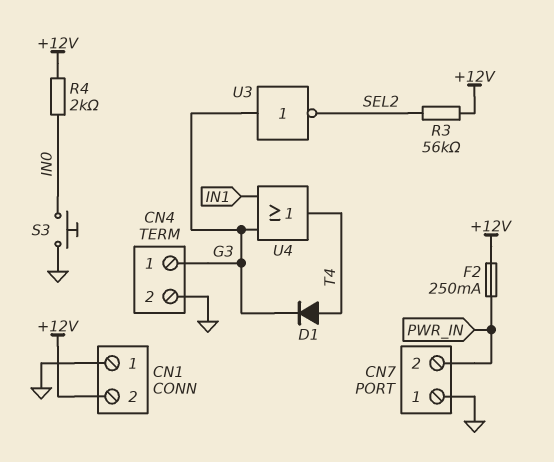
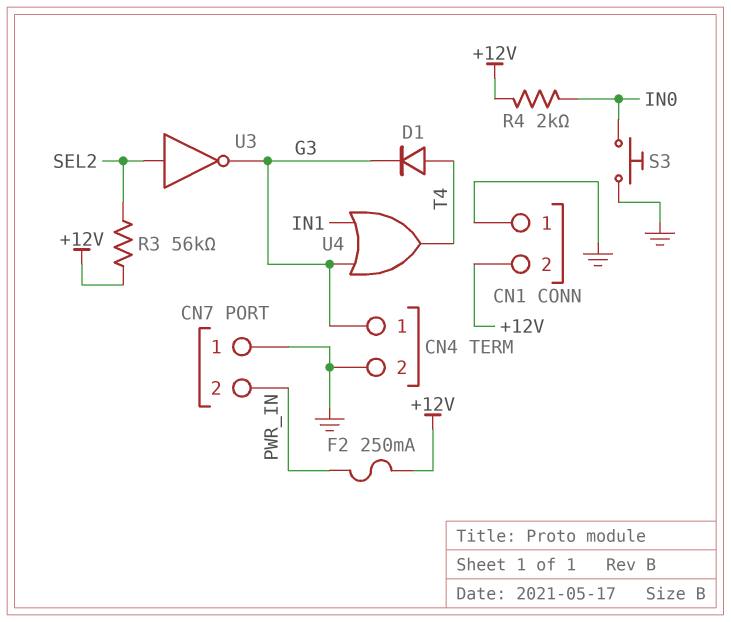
U3: NOT (in G3, out SEL2) -> NOT (in SEL2, out G3)

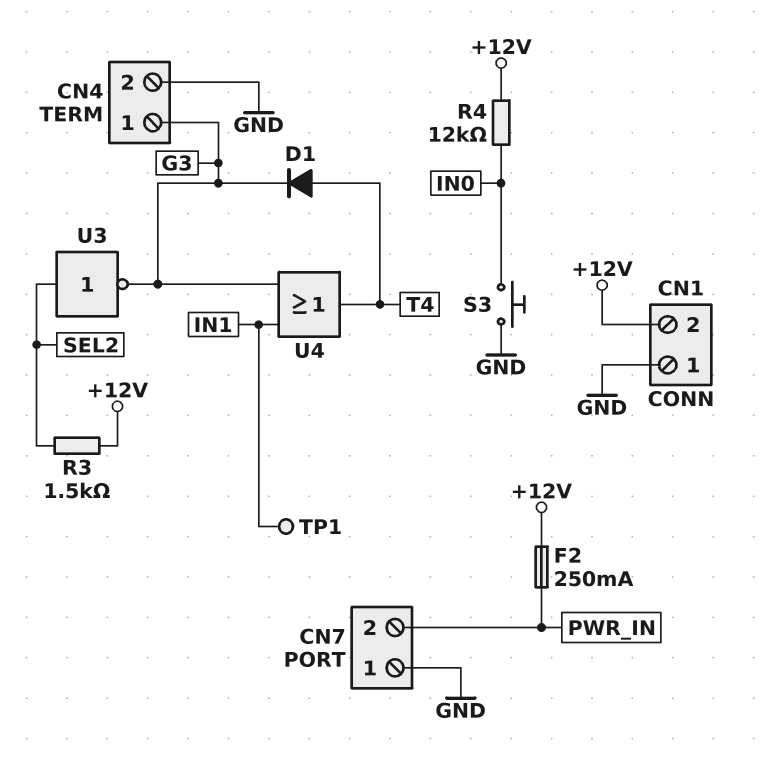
R3: 56k (+12V, SEL2) -> 1.5k (+12V, SEL2)
R4: 2k (+12V, IN0) -> 12k (+12V, IN0)
TP1: none -> test point (IN1)

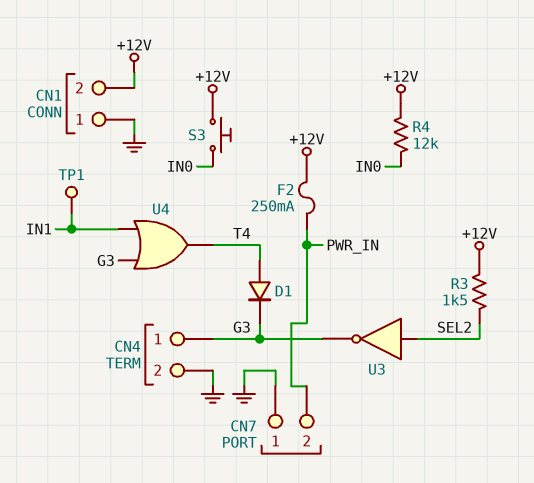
S3: button (GND, IN0) -> button (+12V, IN0)

